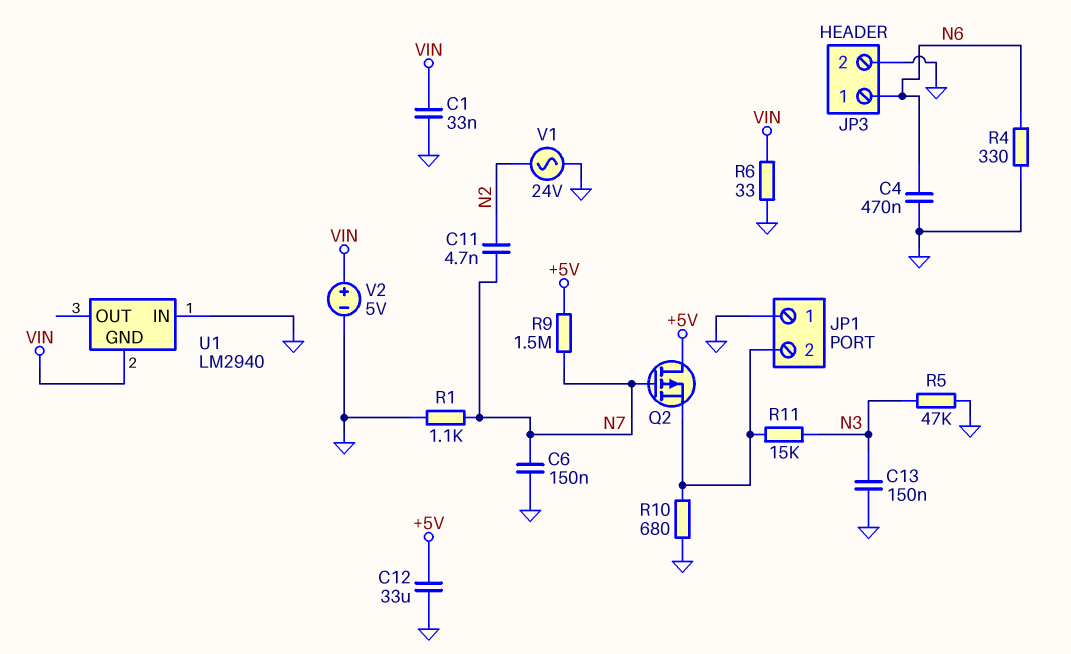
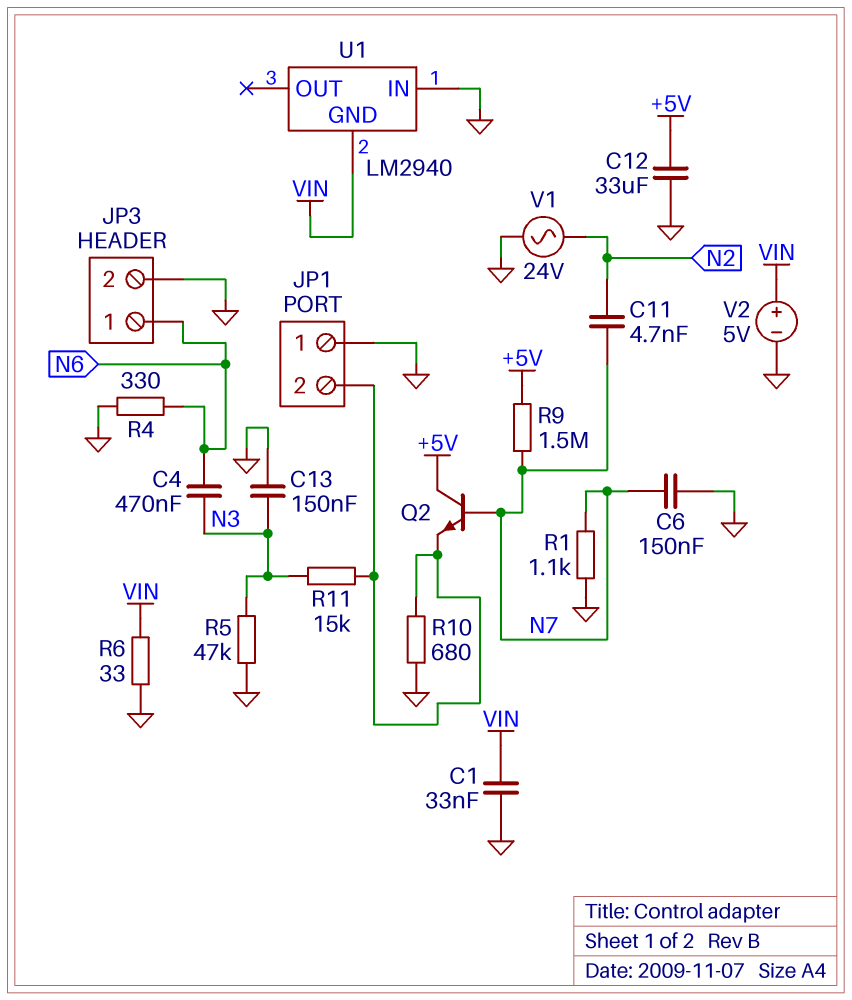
C4: 470nF (GND, N6) -> 470nF (N3, N6)
Q2: PMOS (G N7, D +5V, S JP1/2) -> NPN (B N7, C +5V, E JP1/2)

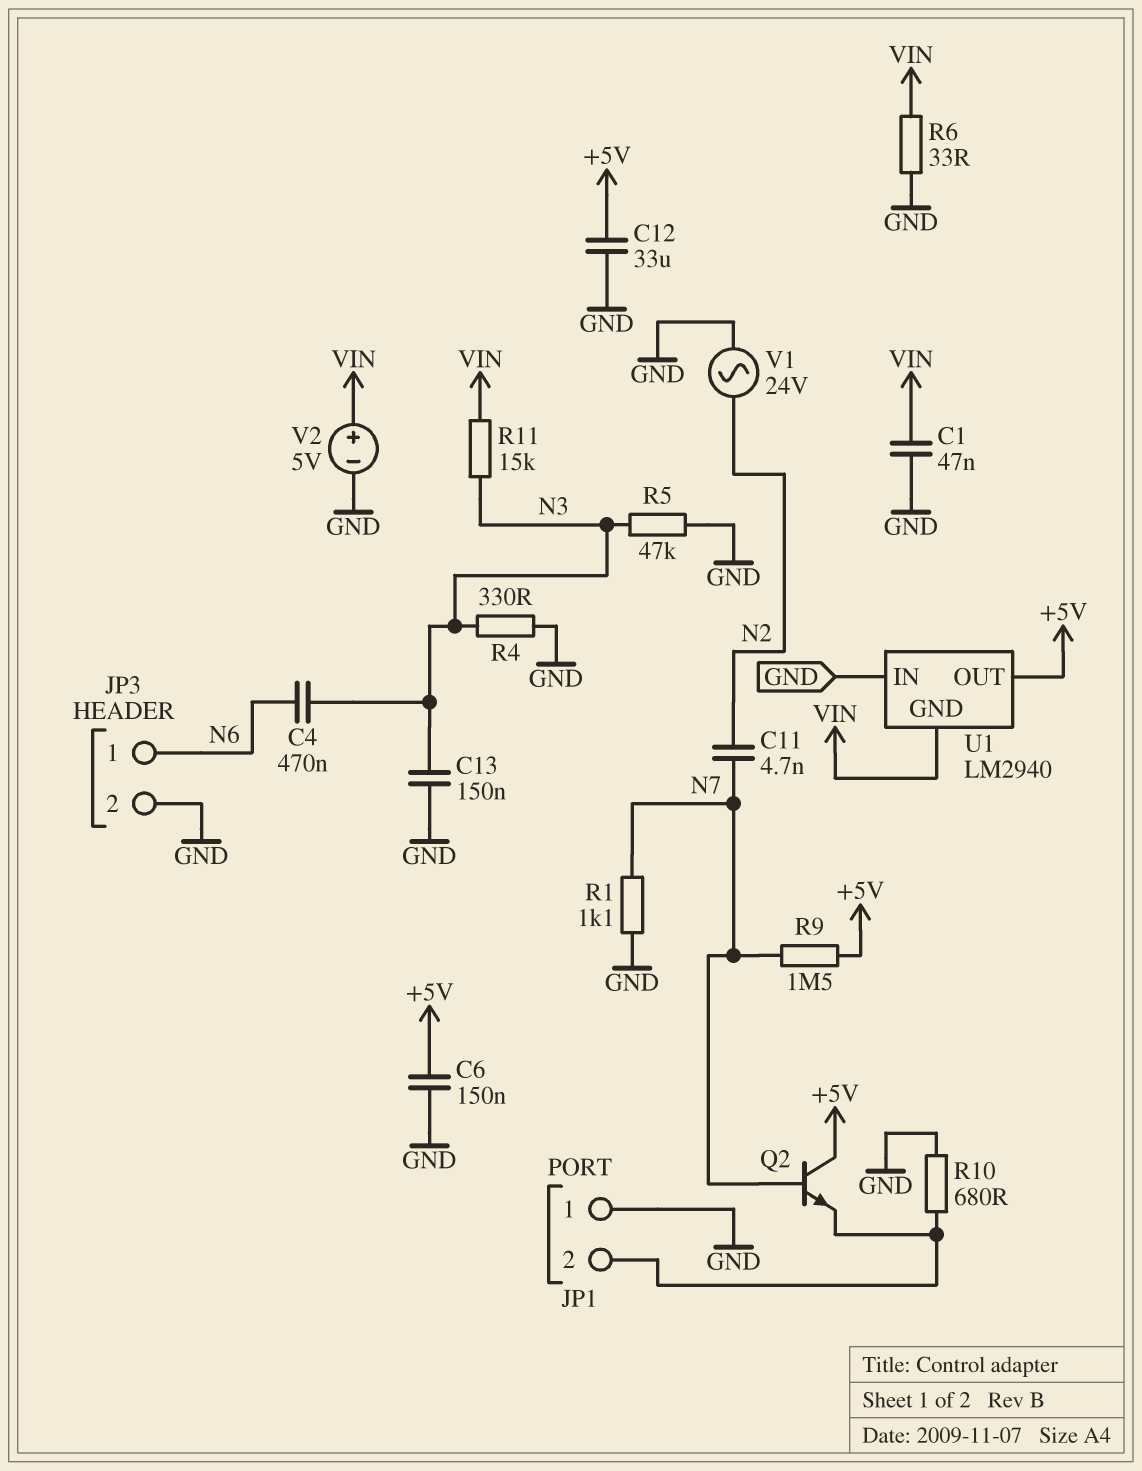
C1: 33nF (GND, VIN) -> 47nF (GND, VIN)
C6: 150nF (GND, N7) -> 150nF (+5V, GND)
R4: 330 (GND, N6) -> 330 (GND, N3)
R11: 15k (JP1/2, N3) -> 15k (N3, VIN)
U1 pin OUT: none -> +5V

